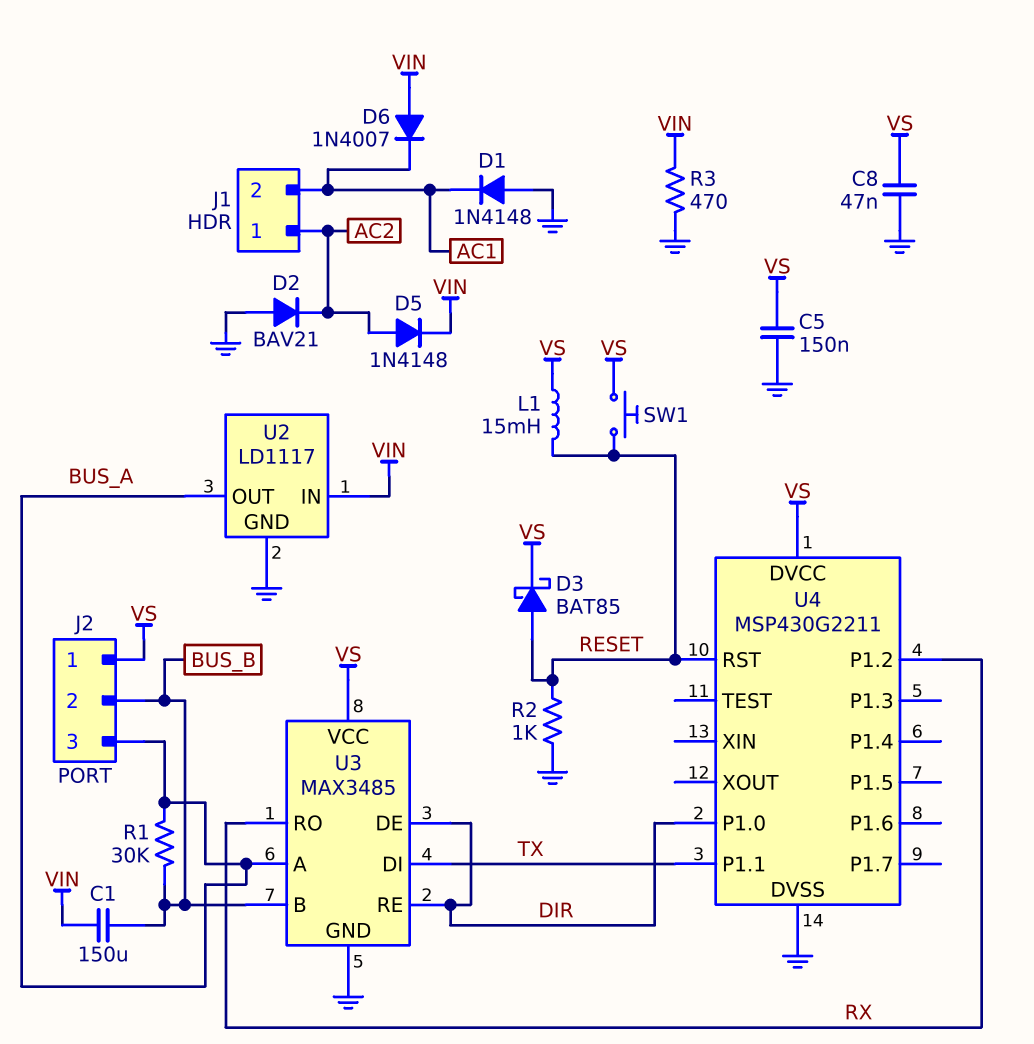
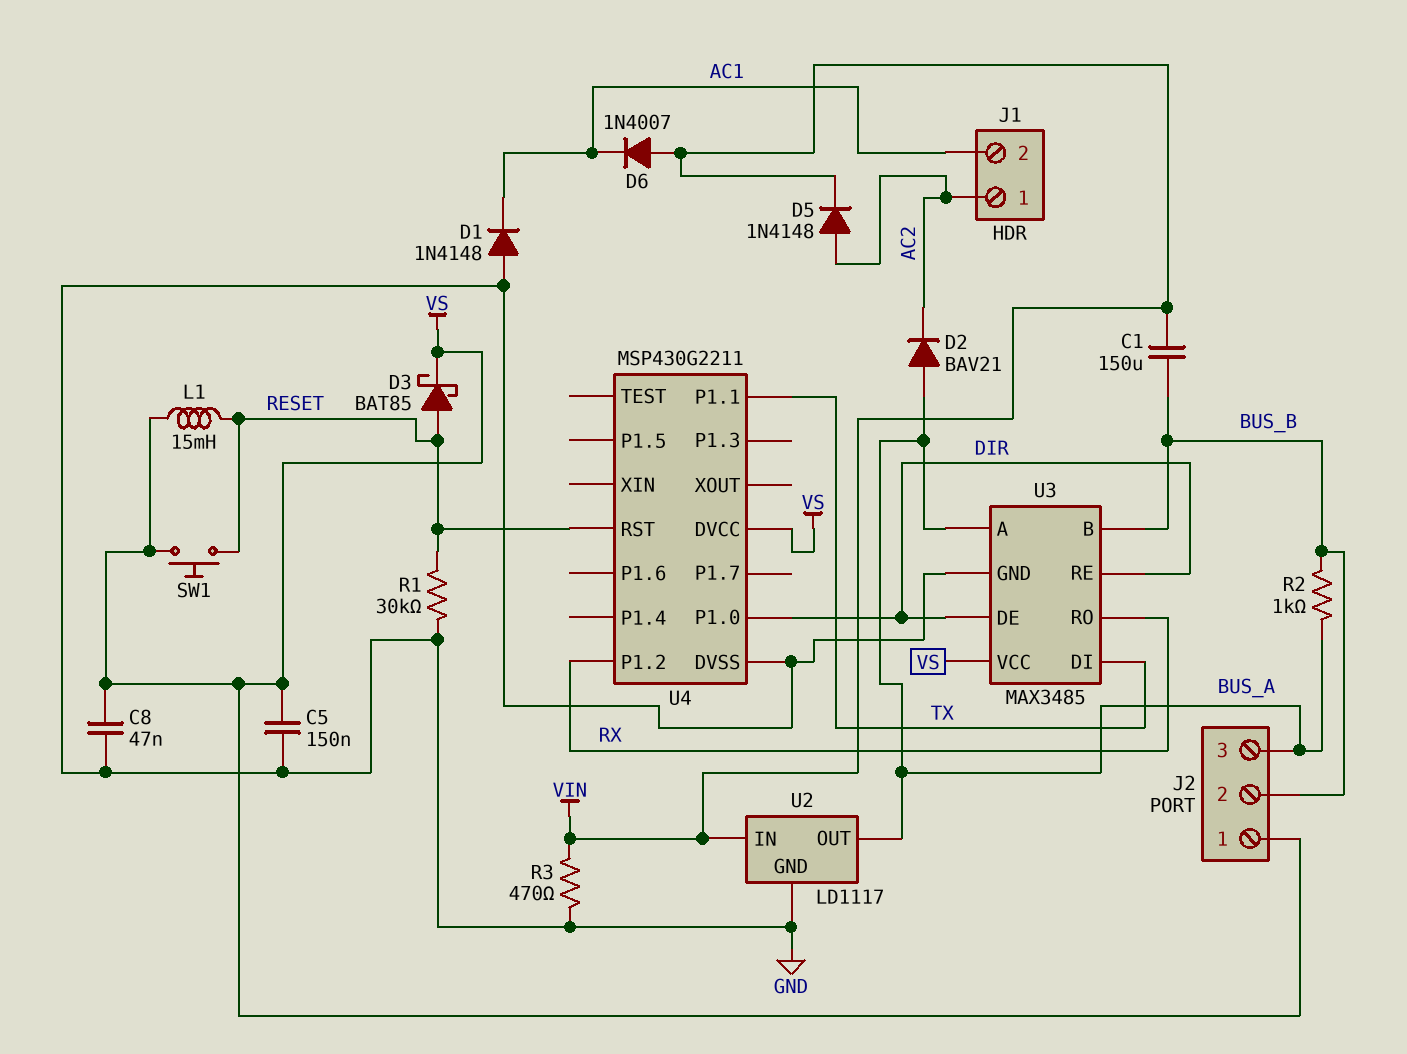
D2: diode BAV21 (A GND, K AC2) -> diode BAV21 (A BUS_A, K AC2)
R1: 30k (BUS_A, BUS_B) -> 30k (GND, RESET)
R2: 1k (GND, RESET) -> 1k (BUS_A, BUS_B)

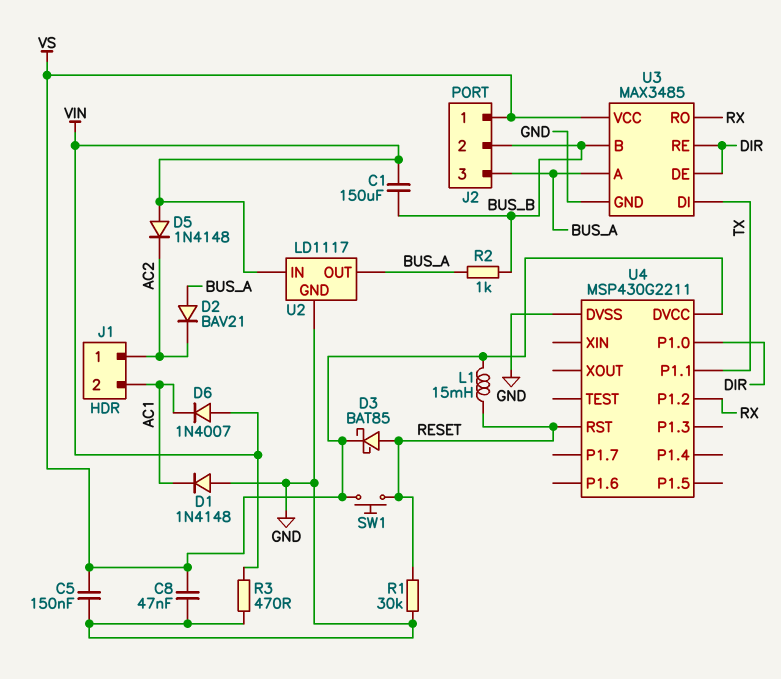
D5: diode 1N4148 (A AC2, K VIN) -> diode 1N4148 (A VIN, K AC2)

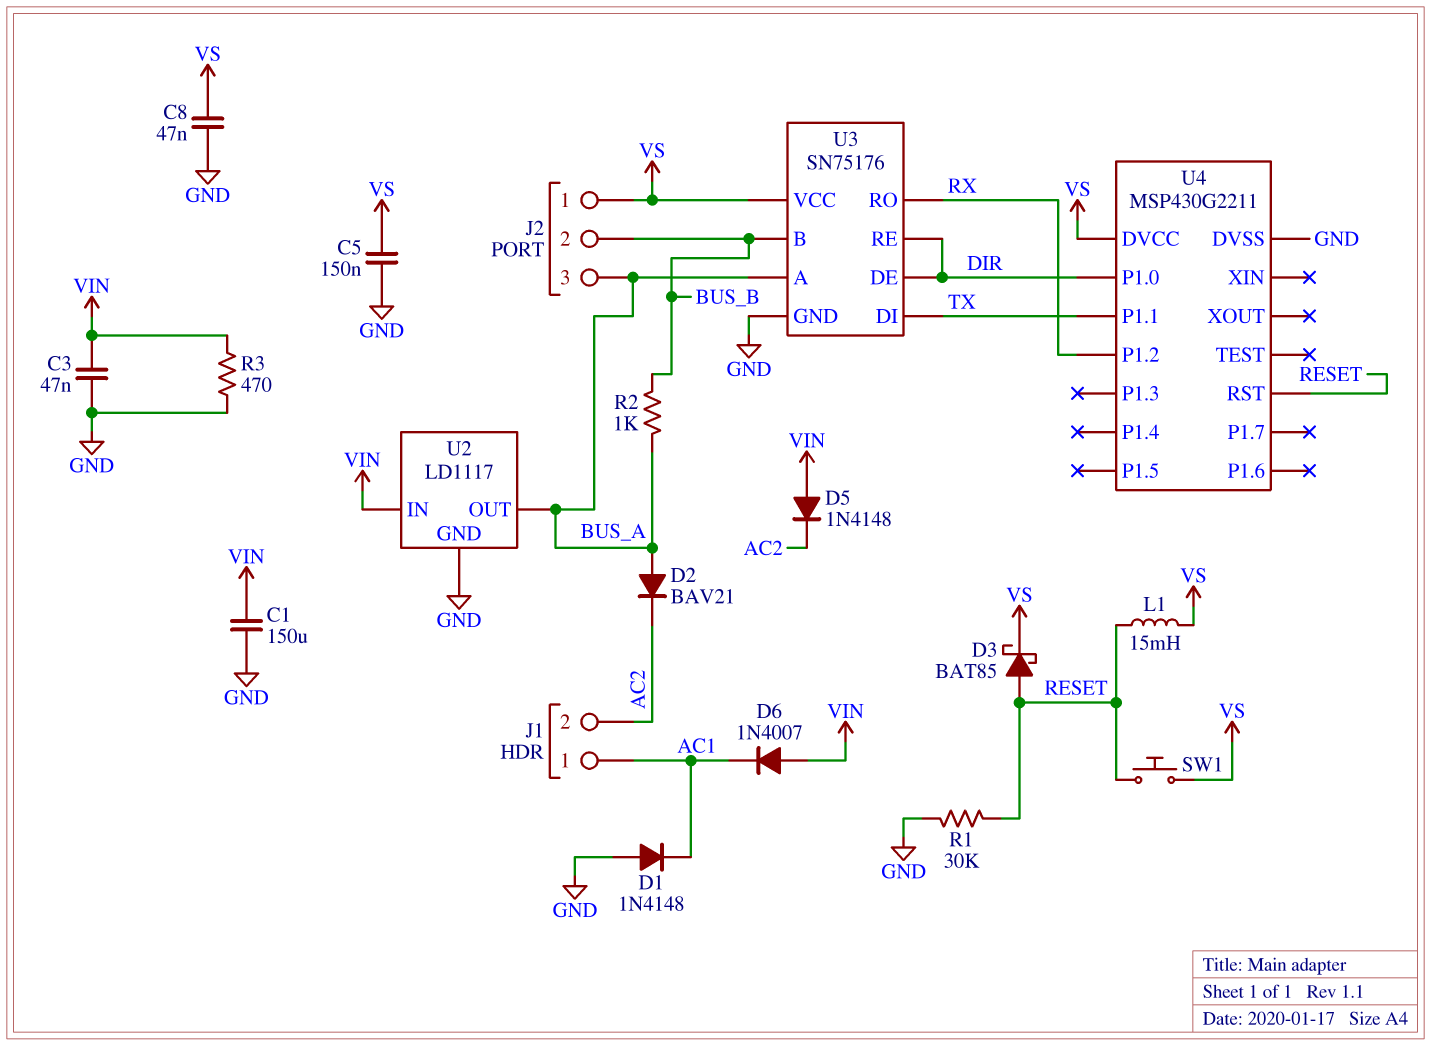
C1: 150uF (BUS_B, VIN) -> 150uF (GND, VIN)
C3: none -> 47nF (GND, VIN)
J1 pin 1: AC2 -> AC1
J1 pin 2: AC1 -> AC2
U3: MAX3485 -> SN75176

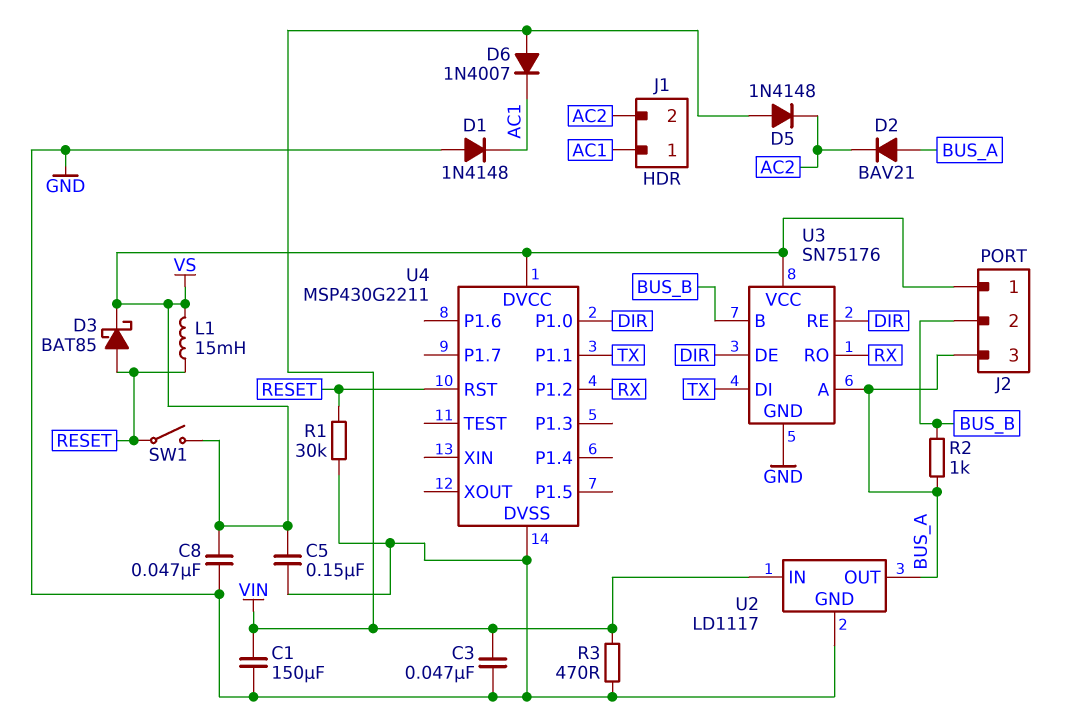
SW1: button (RESET, VS) -> switch (RESET, VS)

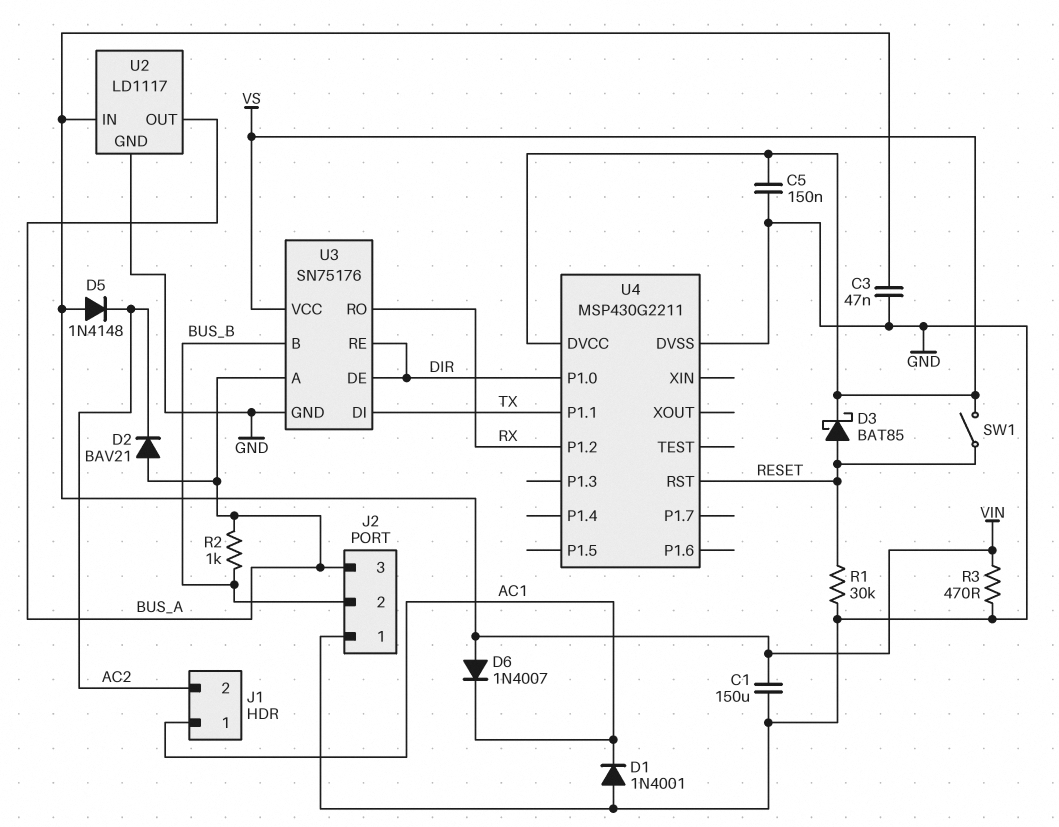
C8: 47nF (GND, VS) -> none
D1: diode 1N4148 (A GND, K AC1) -> diode 1N4001 (A GND, K AC1)
J2 pin 1: VS -> GND
L1: 15mH (RESET, VS) -> none

